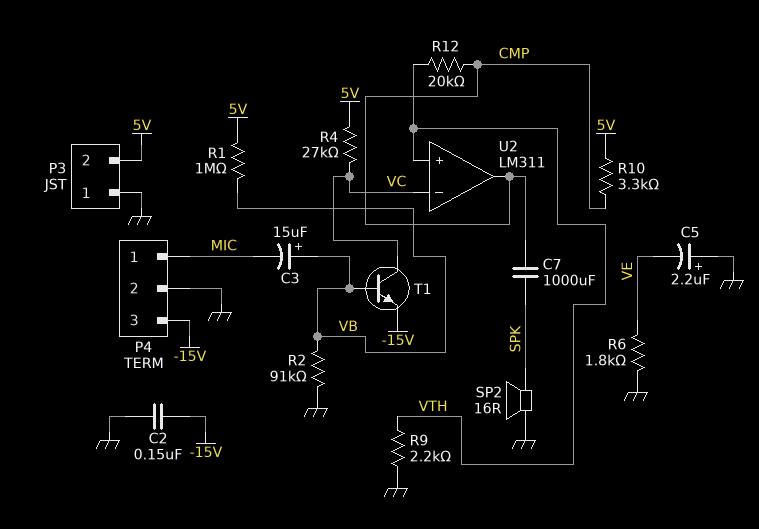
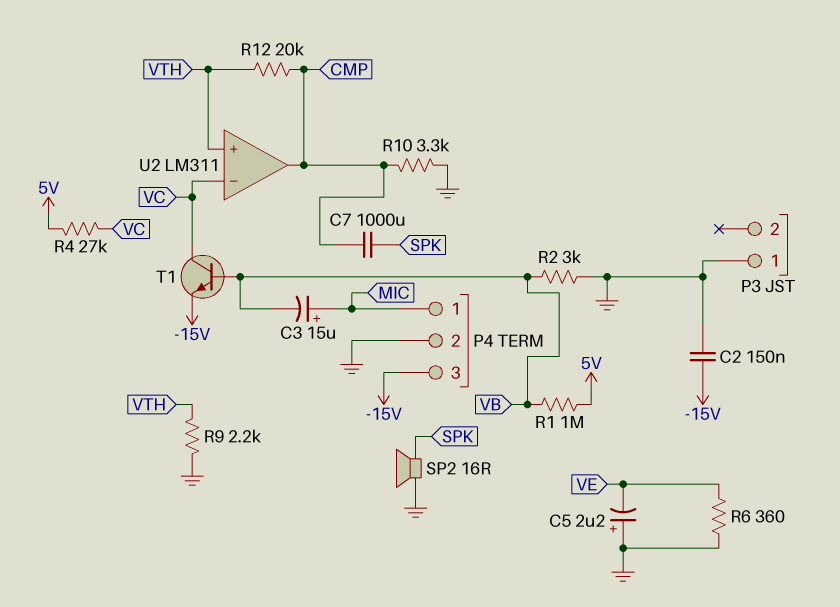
C3: 15uF (plus VB, minus MIC) -> 15uF (plus MIC, minus VB)
P3 pin 2: 5V -> none
R2: 91k (GND, VB) -> 3k (GND, VB)
R6: 1.8k (GND, VE) -> 360 (GND, VE)
R10: 3.3k (5V, CMP) -> 3.3k (CMP, GND)

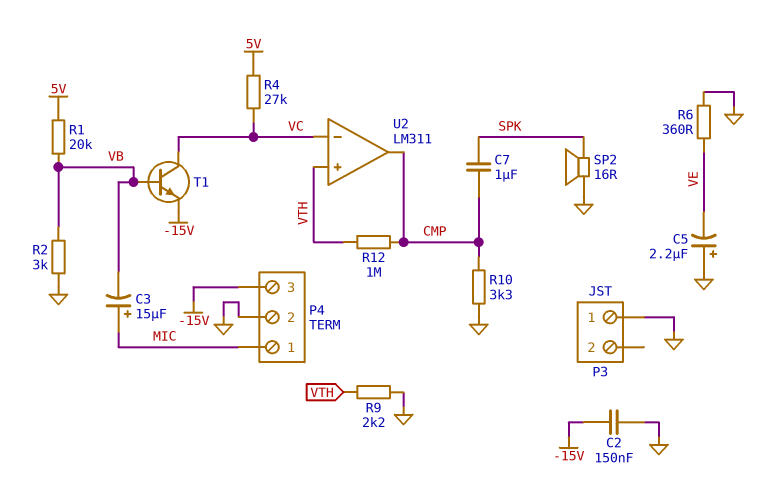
C7: 1000uF (CMP, SPK) -> 1uF (CMP, SPK)
R1: 1M (5V, VB) -> 20k (5V, VB)
R12: 20k (CMP, VTH) -> 1M (CMP, VTH)

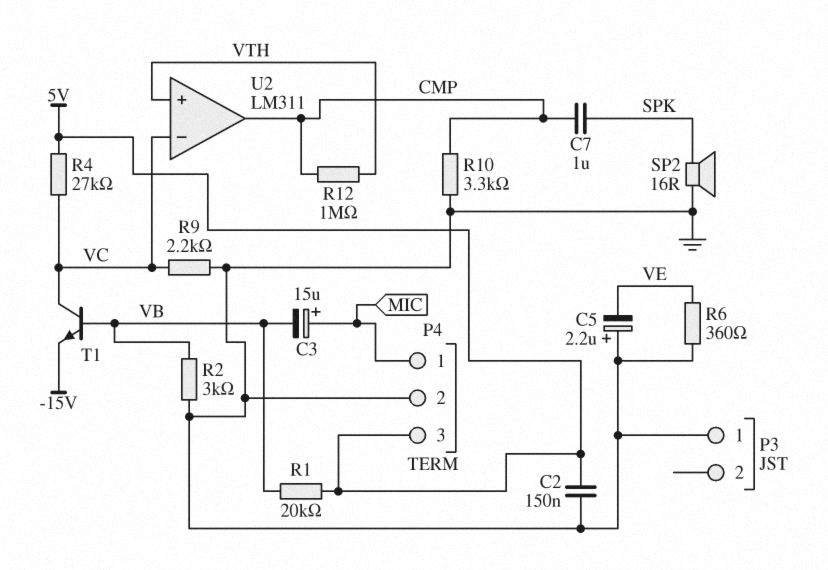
C2: 150nF (-15V, GND) -> 150nF (5V, GND)
P4 pin 3: -15V -> 5V
R9: 2.2k (GND, VTH) -> 2.2k (GND, VC)

